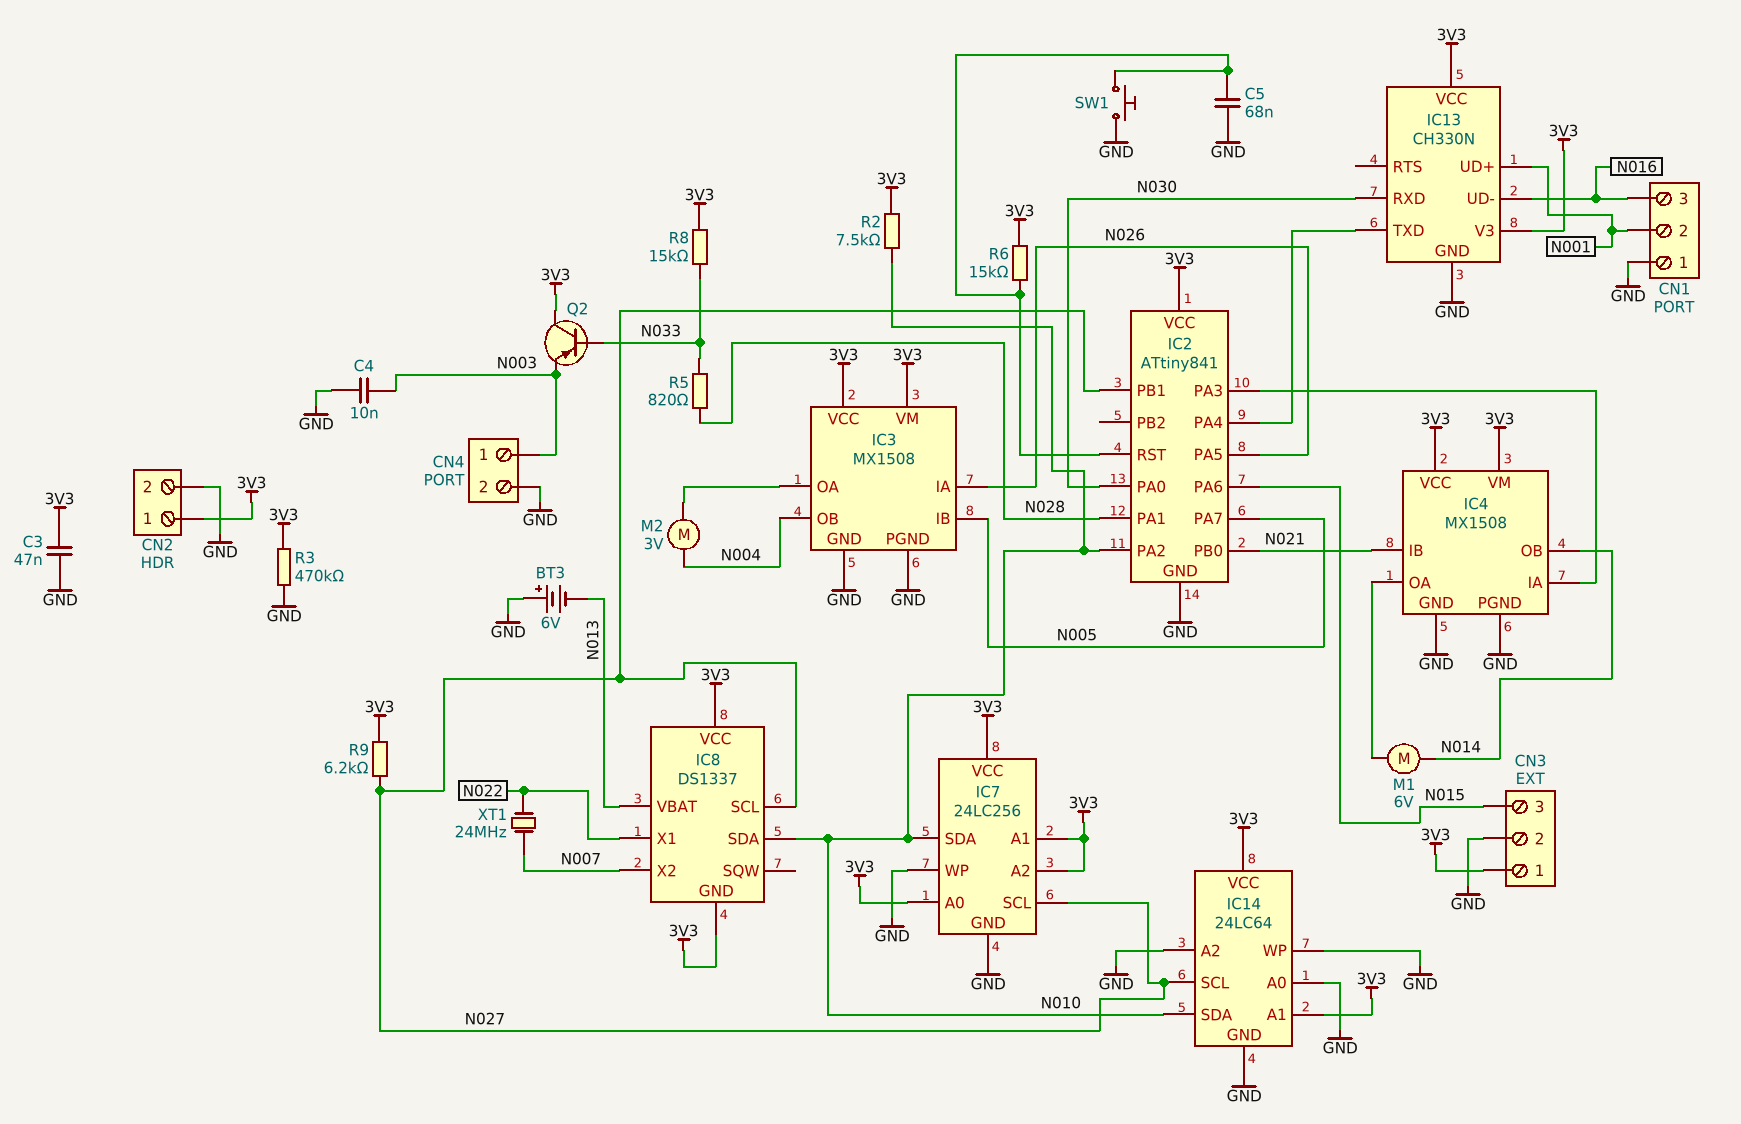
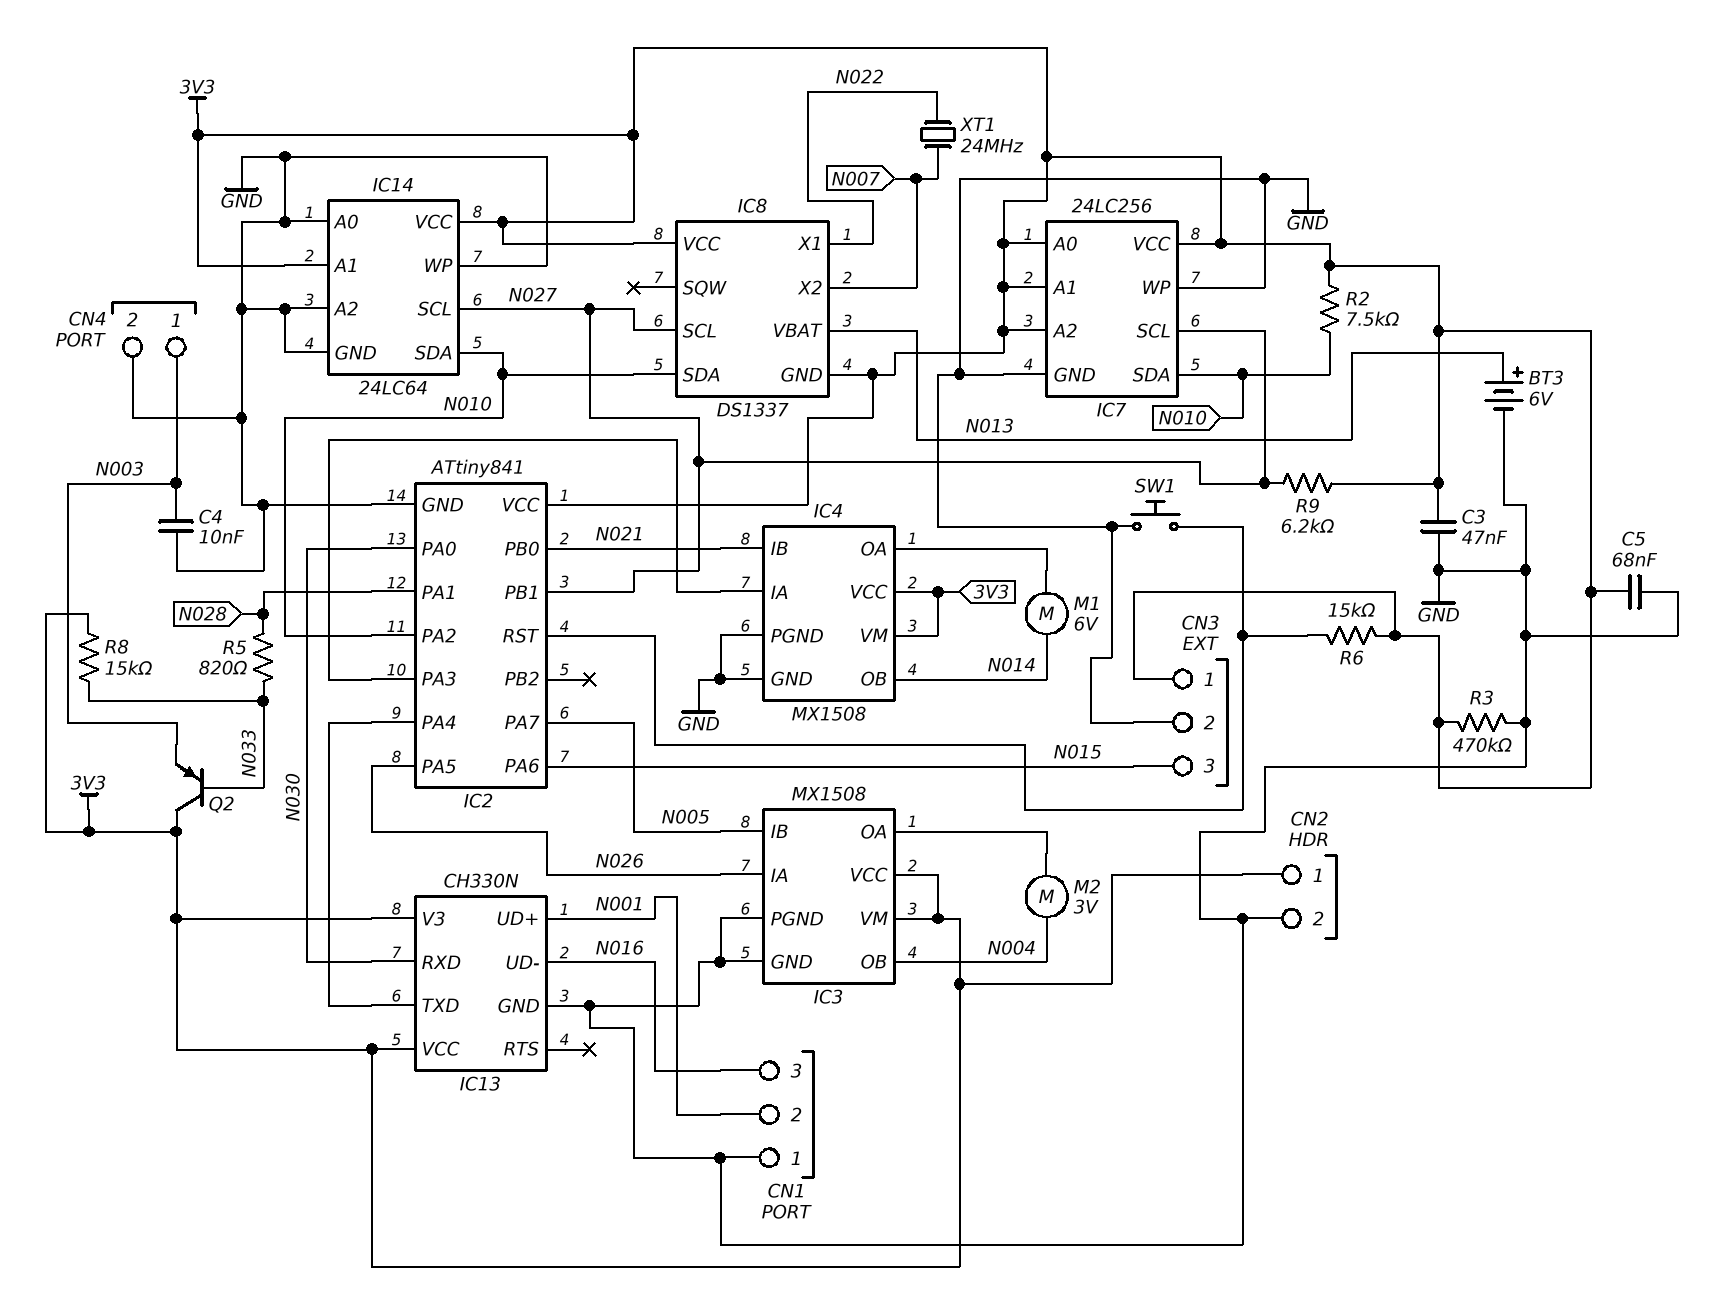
BT3: 6V (plus GND, minus N013) -> 6V (plus N013, minus GND)
C5: 68nF (GND, IC2/RST) -> 68nF (3V3, GND)

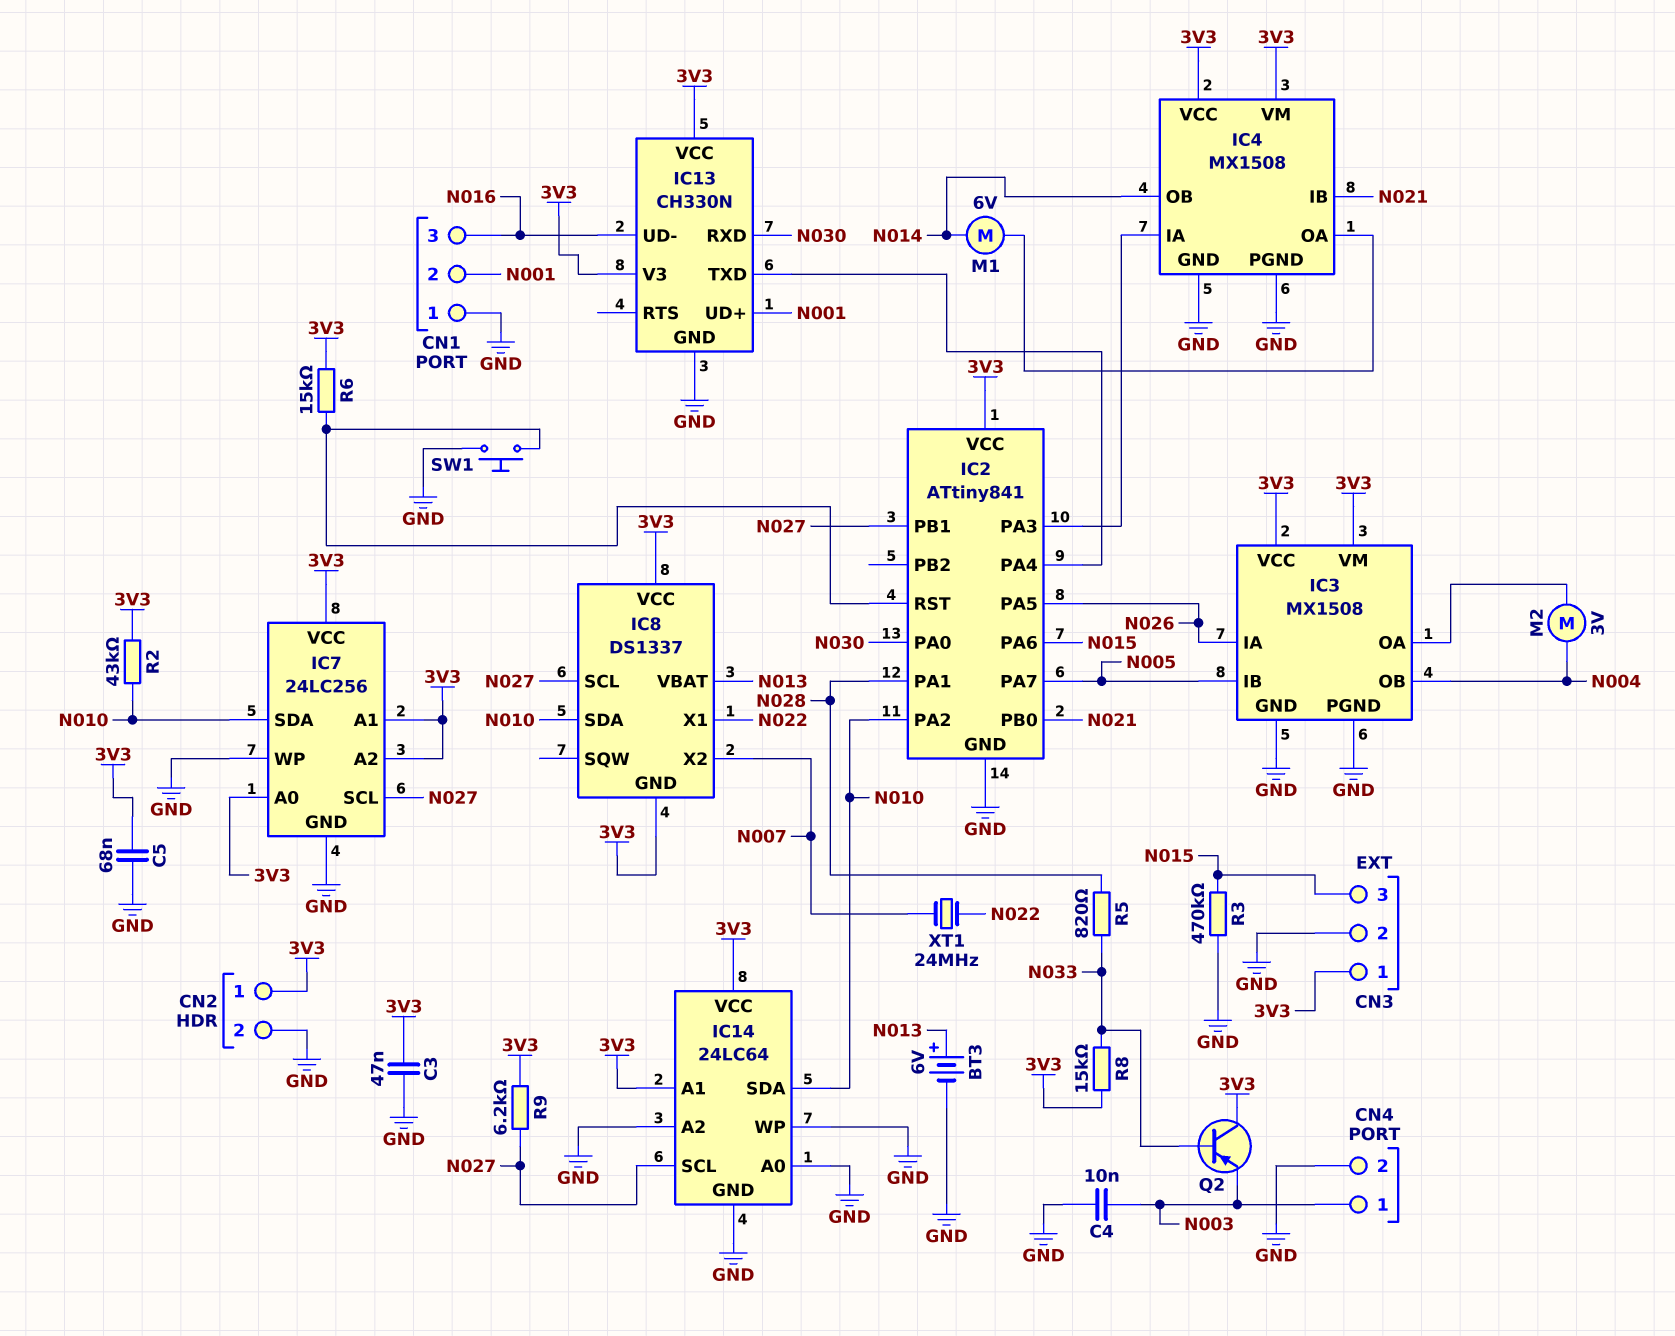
R2: 7.5k (3V3, N010) -> 43k (3V3, N010)
R3: 470k (3V3, GND) -> 470k (GND, N015)

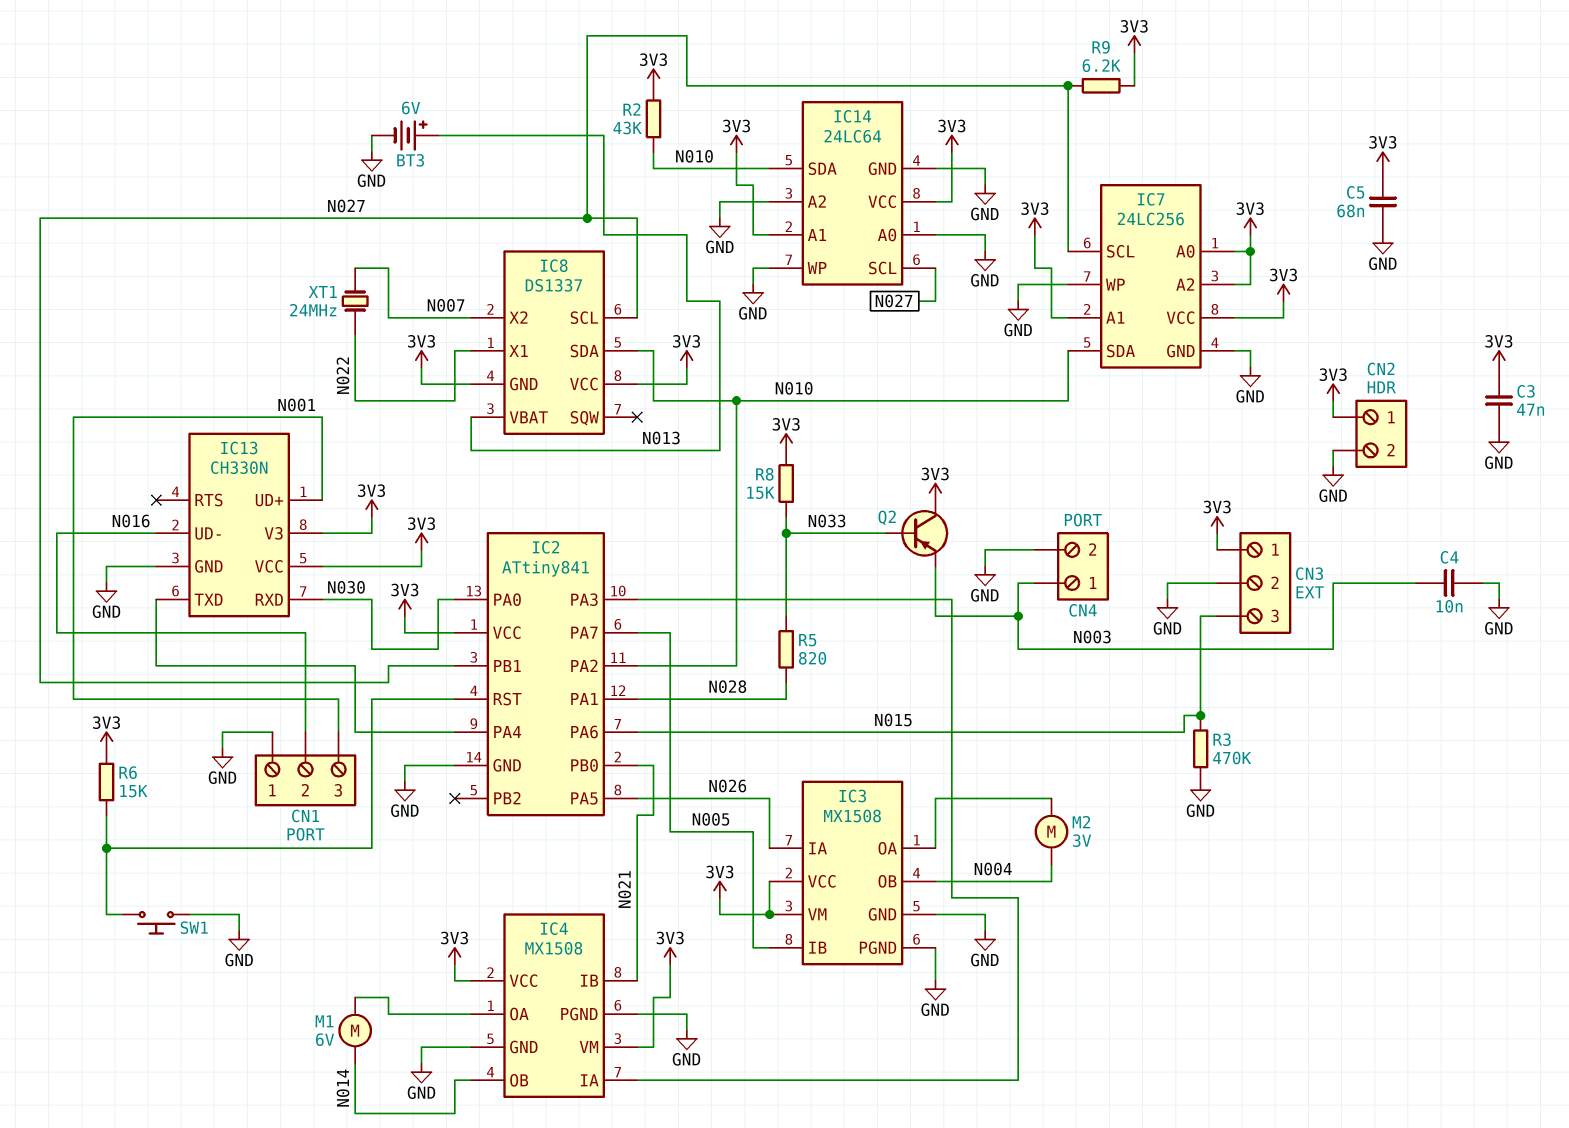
CN1 pin 2: N001 -> N016
CN1 pin 3: N016 -> N001

